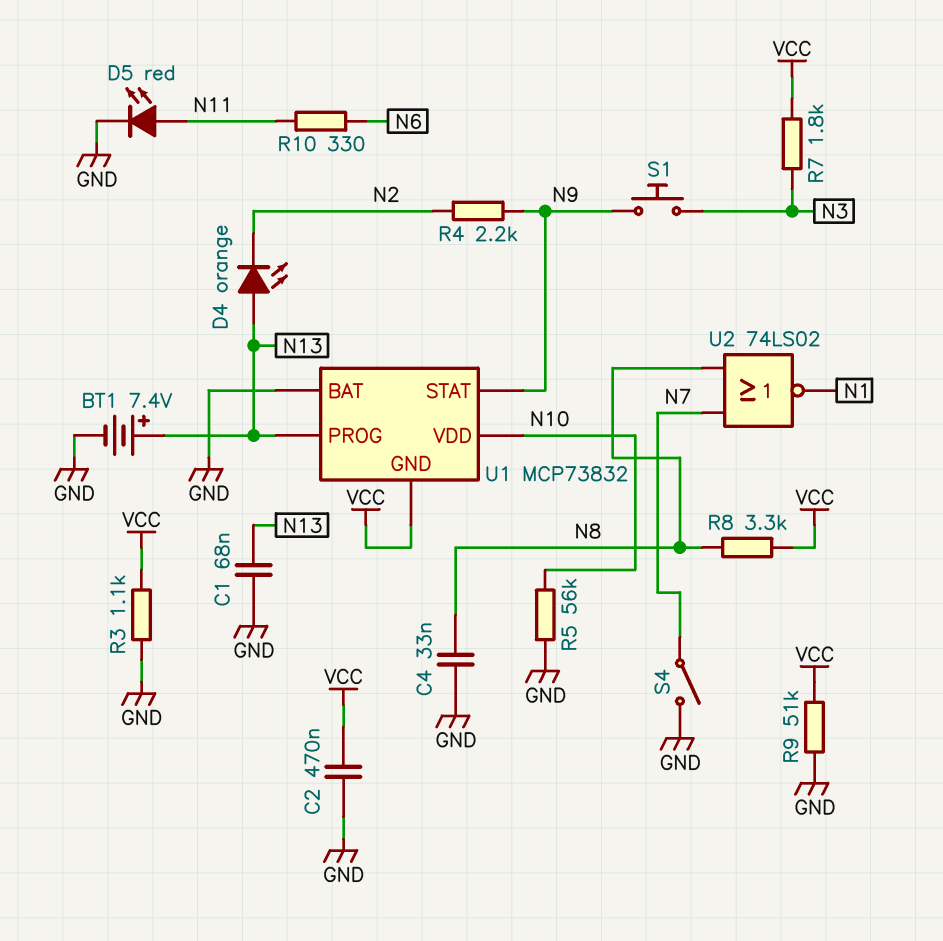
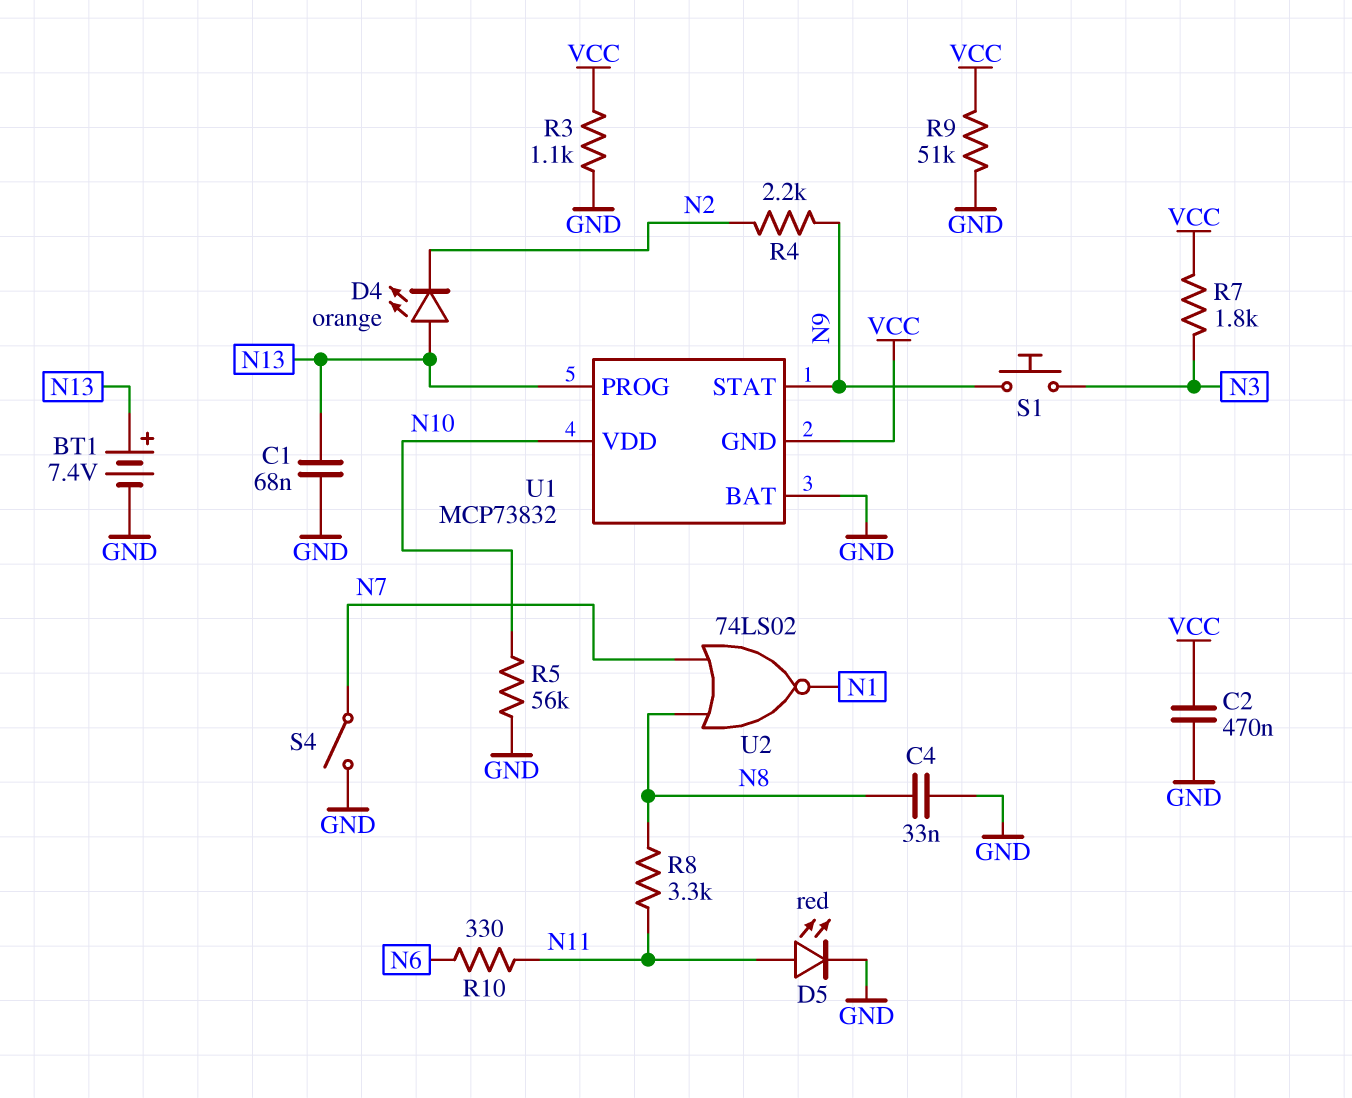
R8: 3.3k (N8, VCC) -> 3.3k (N8, N11)

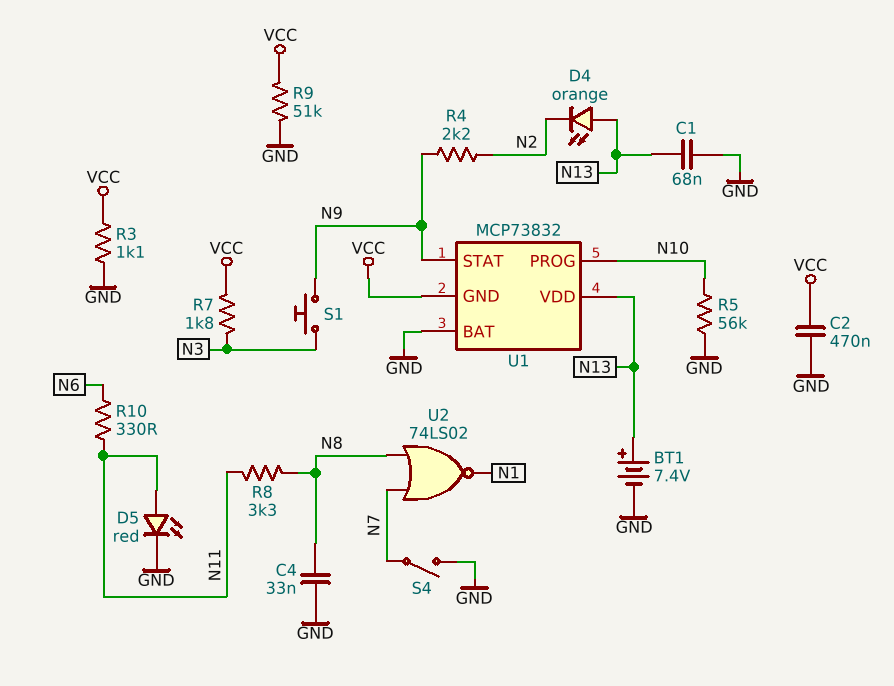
U1 pin PROG: N13 -> N10
U1 pin VDD: N10 -> N13

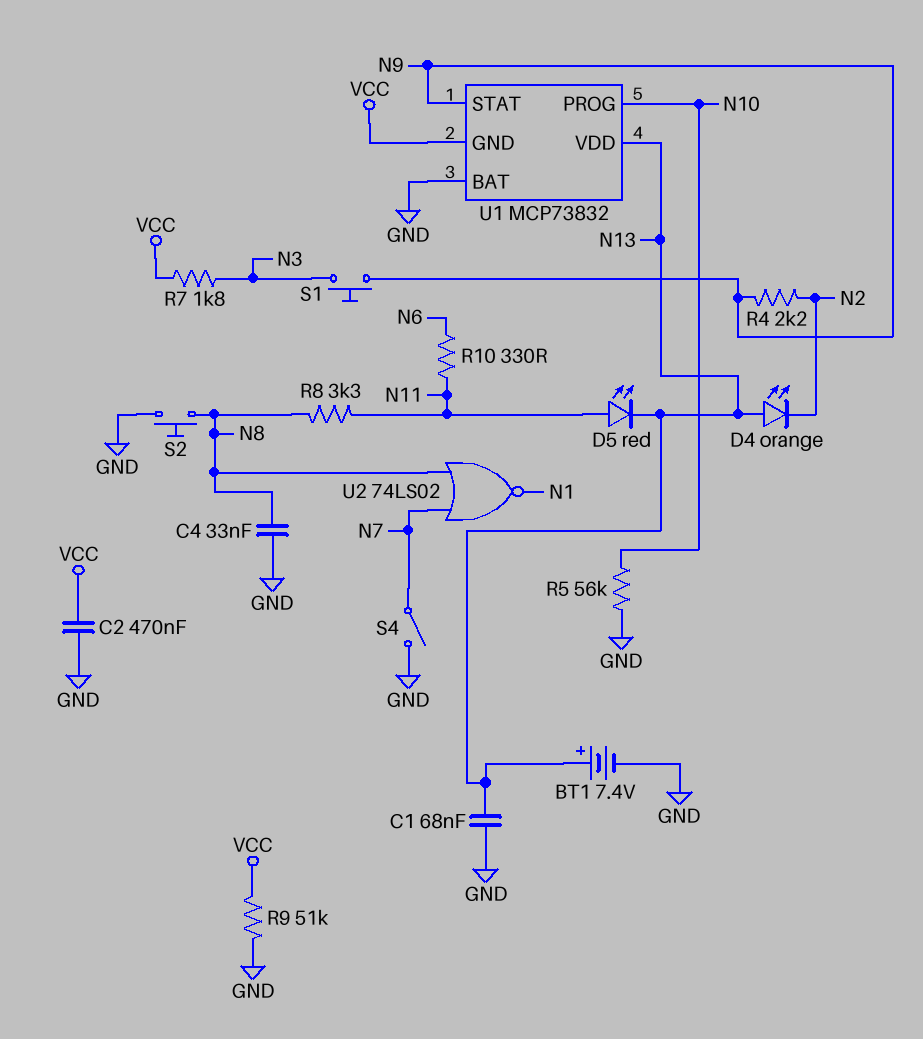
D5: LED red (A N11, K GND) -> LED red (A N11, K N13)
R3: 1.1k (GND, VCC) -> none
S2: none -> button (GND, N8)

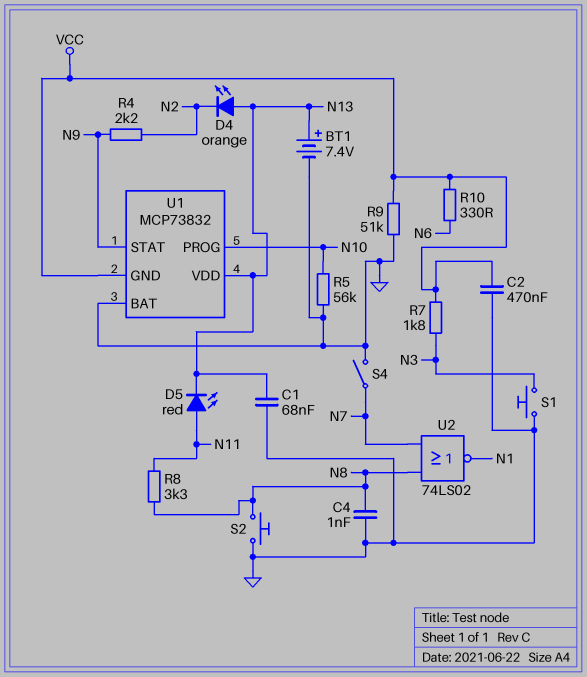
C4: 33nF (GND, N8) -> 1nF (GND, N8)
R10: 330 (N6, N11) -> 330 (N6, VCC)
S1: button (N3, N9) -> button (GND, N3)

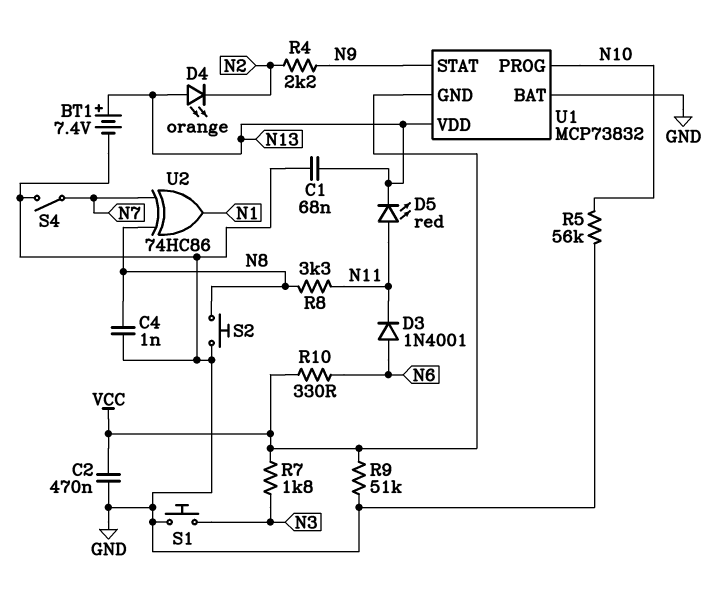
D3: none -> diode 1N4001 (A N6, K N11)
U2: NOR 74LS02 (in N7, in N8, out N1) -> XOR 74HC86 (in N7, in N8, out N1)

